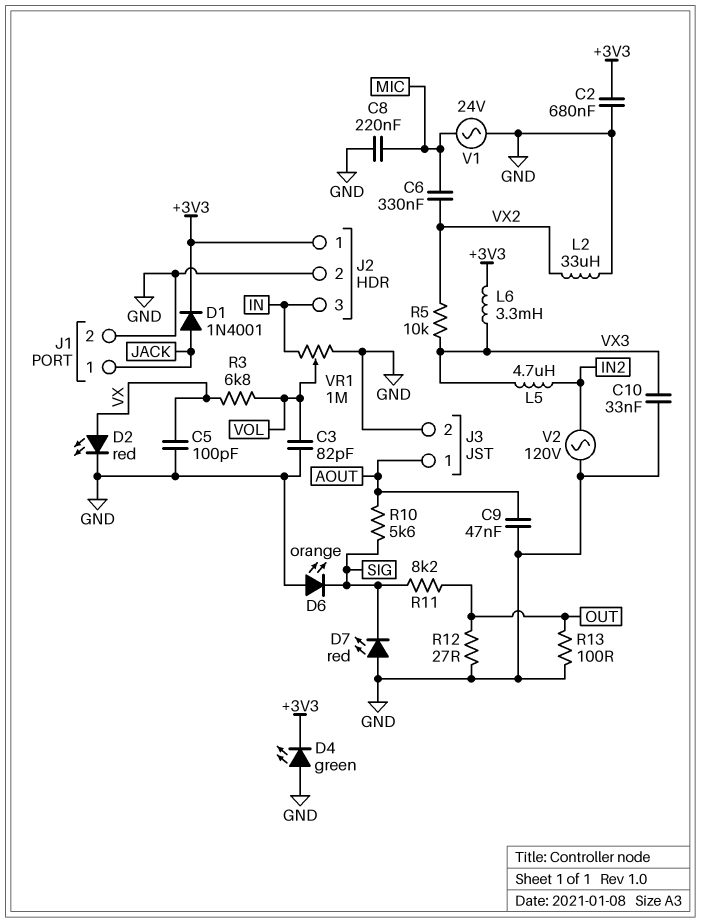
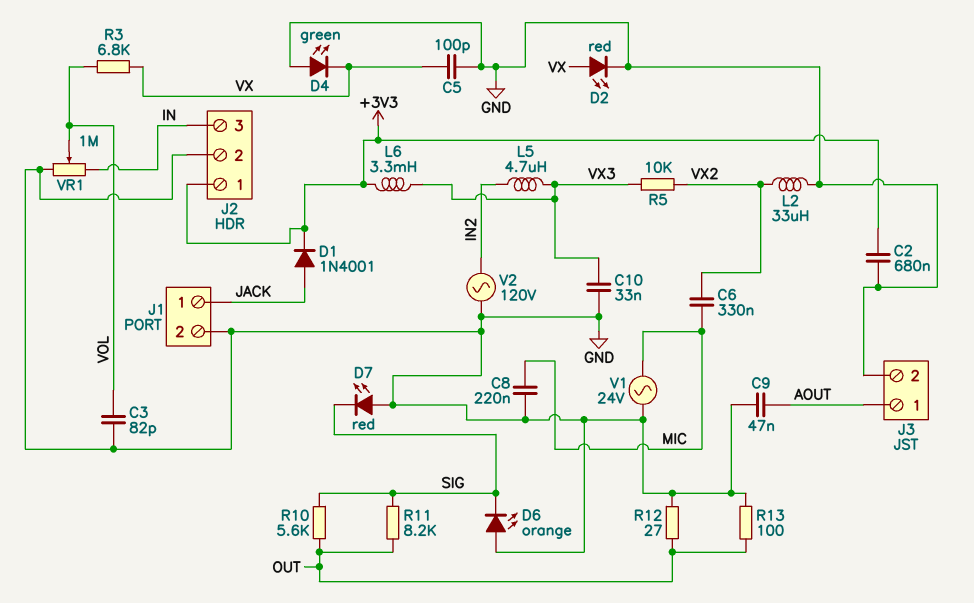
D4: LED green (A GND, K +3V3) -> LED green (A GND, K VX)
R10: 5.6k (AOUT, SIG) -> 5.6k (OUT, SIG)

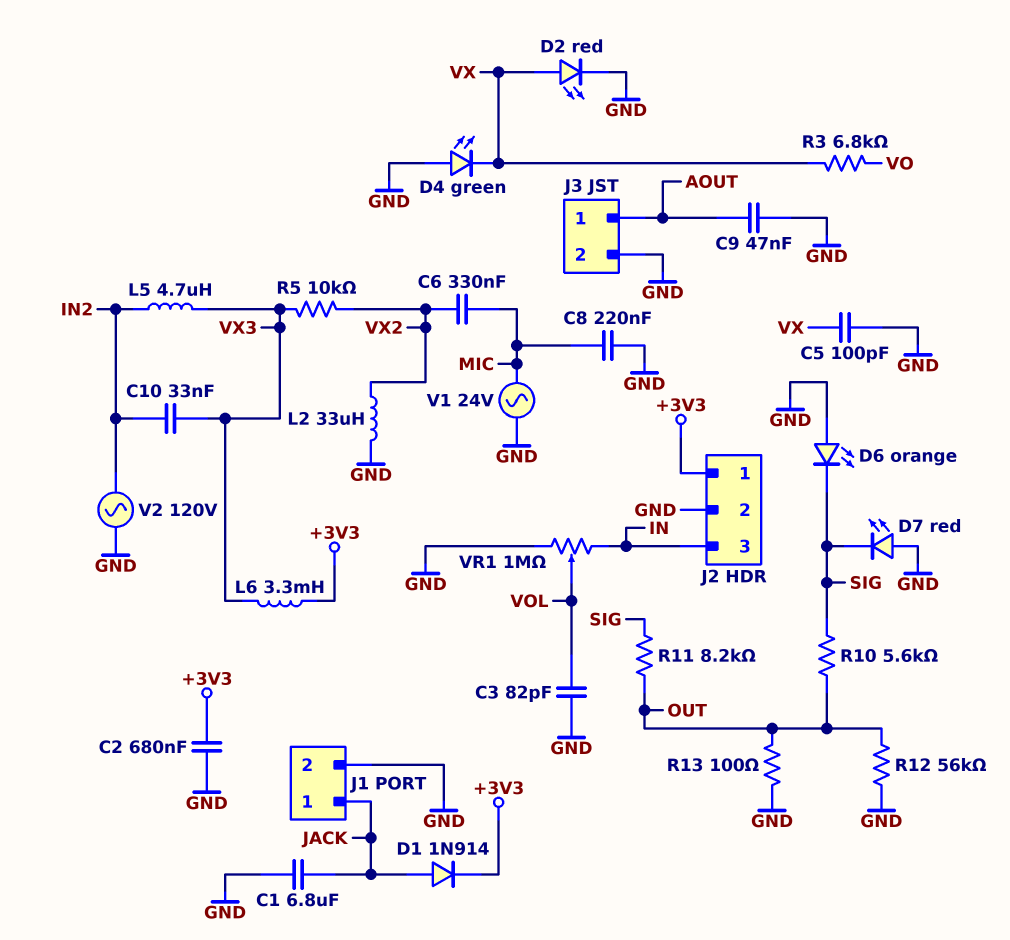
C1: none -> 6.8uF (GND, JACK)
C10: 33nF (GND, VX3) -> 33nF (IN2, VX3)
D1: diode 1N4001 (A JACK, K +3V3) -> diode 1N914 (A JACK, K +3V3)
R3: 6.8k (VOL, VX) -> 6.8k (VO, VX)
R12: 27 (GND, OUT) -> 56k (GND, OUT)

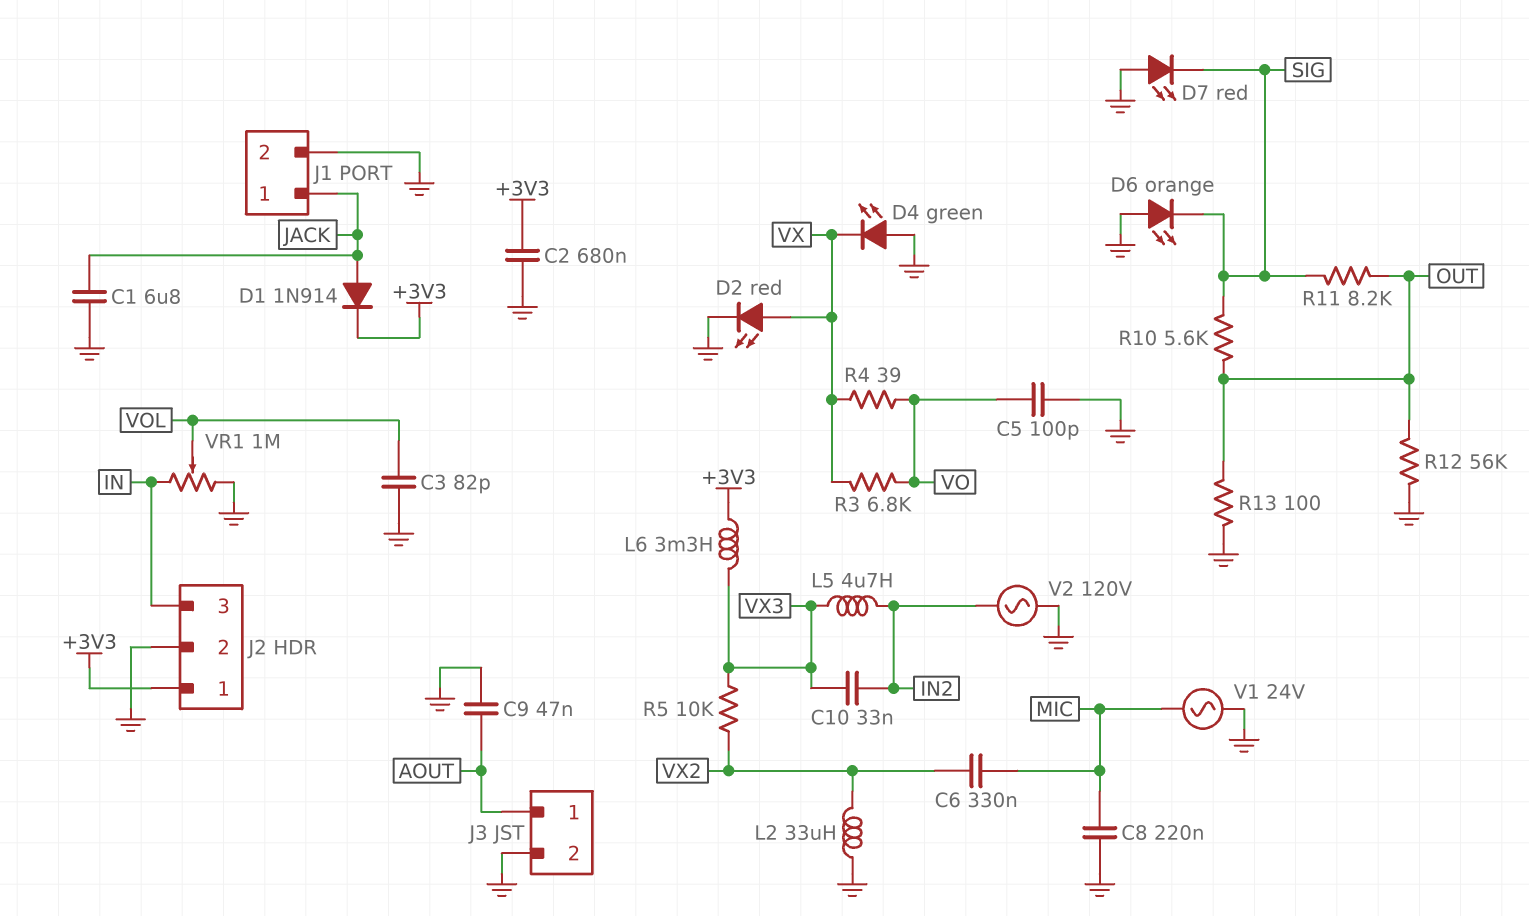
C5: 100pF (GND, VX) -> 100pF (GND, VO)
R4: none -> 39 (VO, VX)

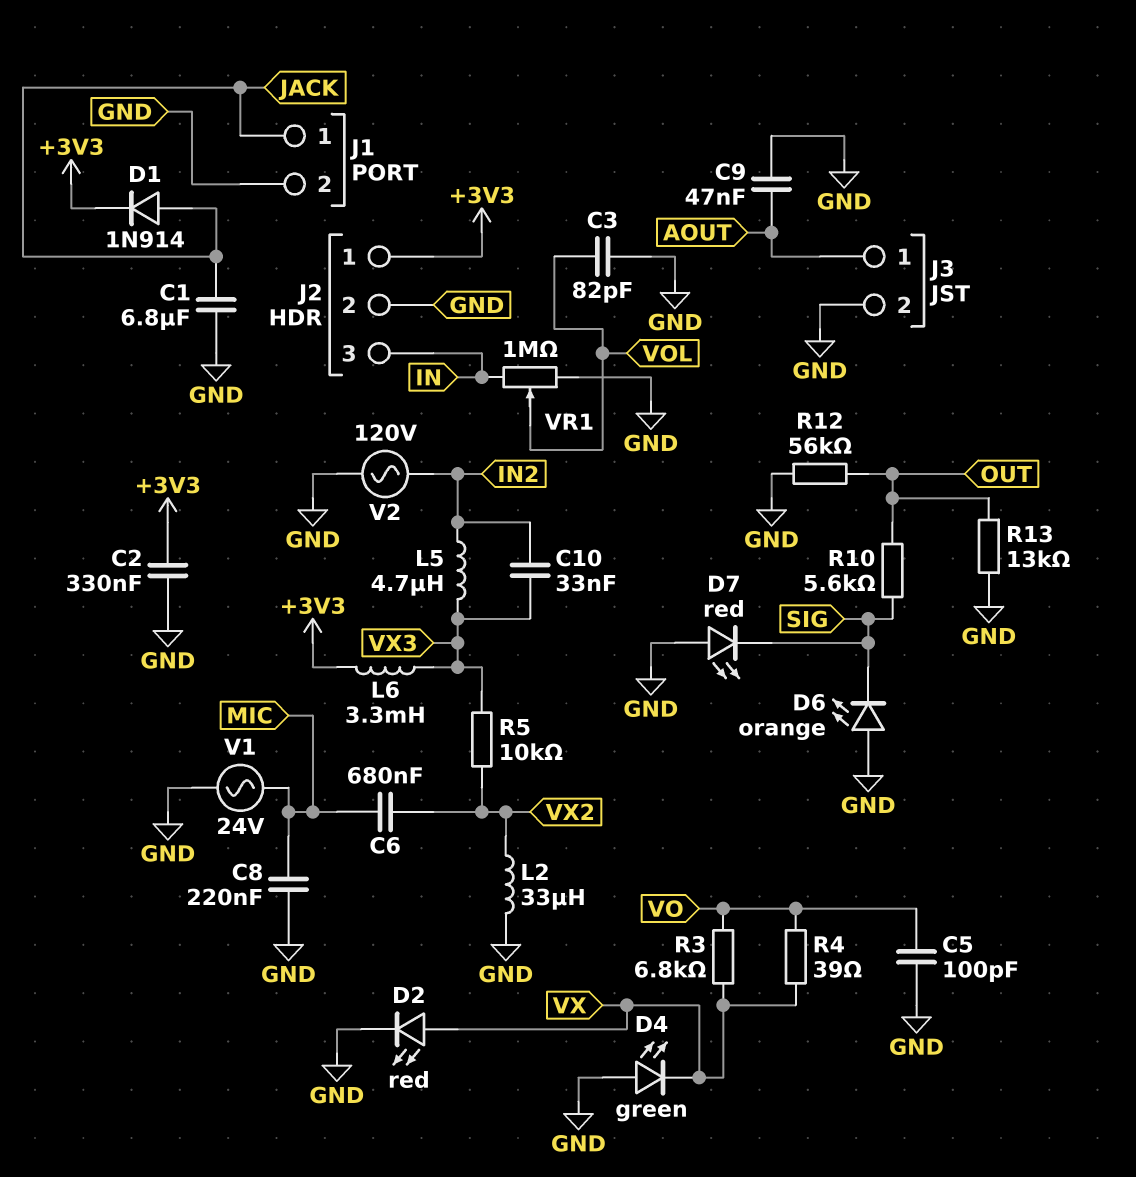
C2: 680nF (+3V3, GND) -> 330nF (+3V3, GND)
C6: 330nF (MIC, VX2) -> 680nF (MIC, VX2)
R11: 8.2k (OUT, SIG) -> none
R13: 100 (GND, OUT) -> 13k (GND, OUT)

